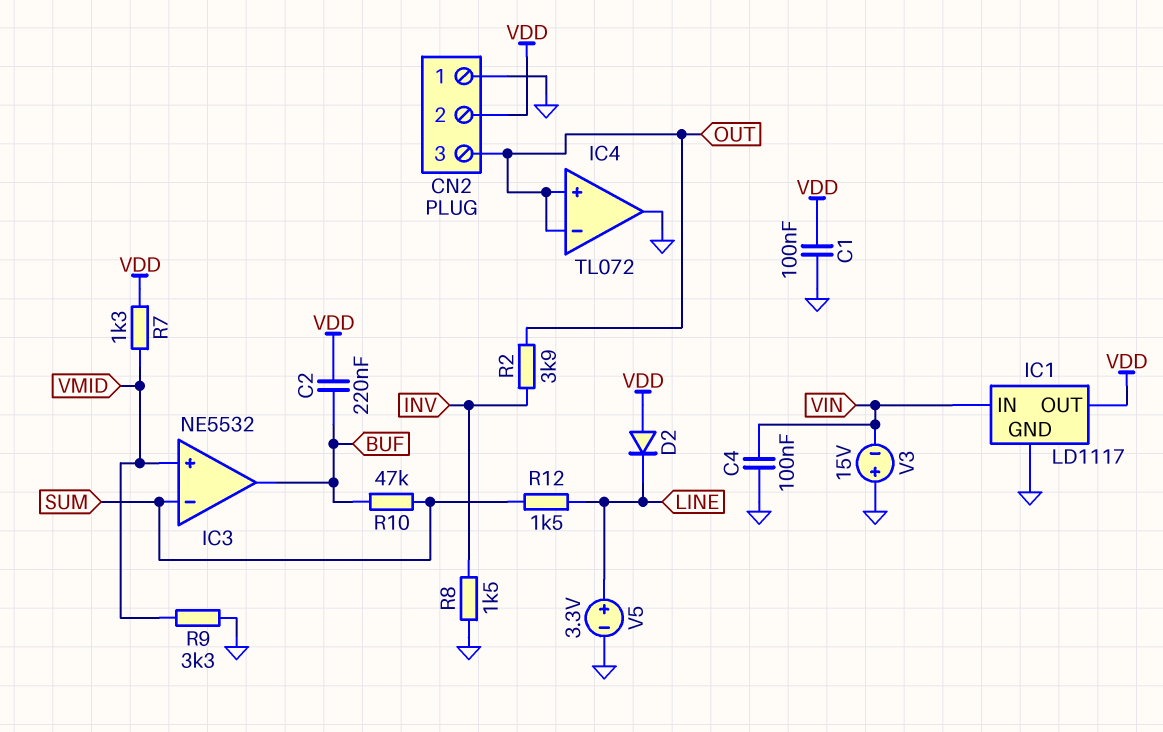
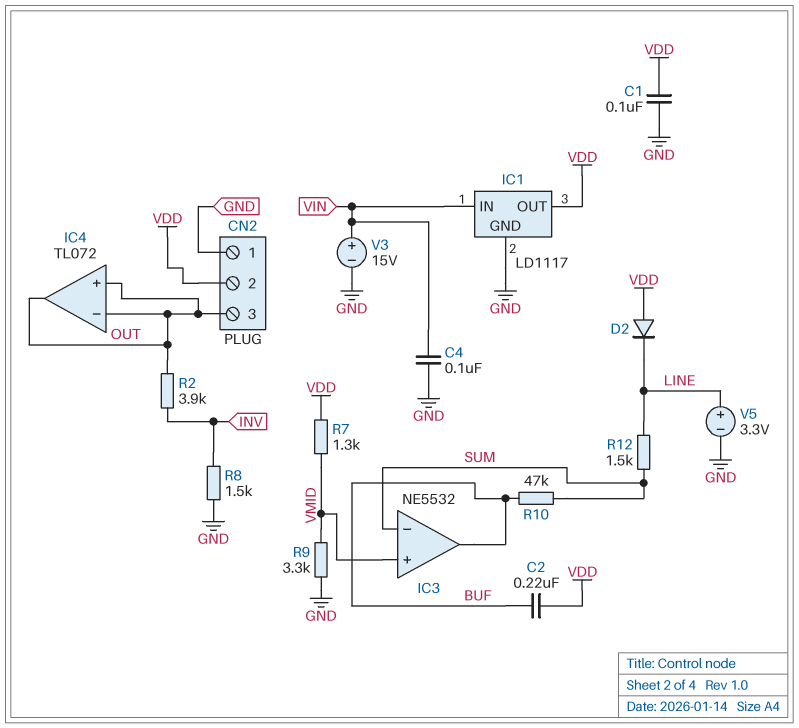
IC4 pin out: GND -> OUT
V3: 15V (plus GND, minus VIN) -> 15V (plus VIN, minus GND)

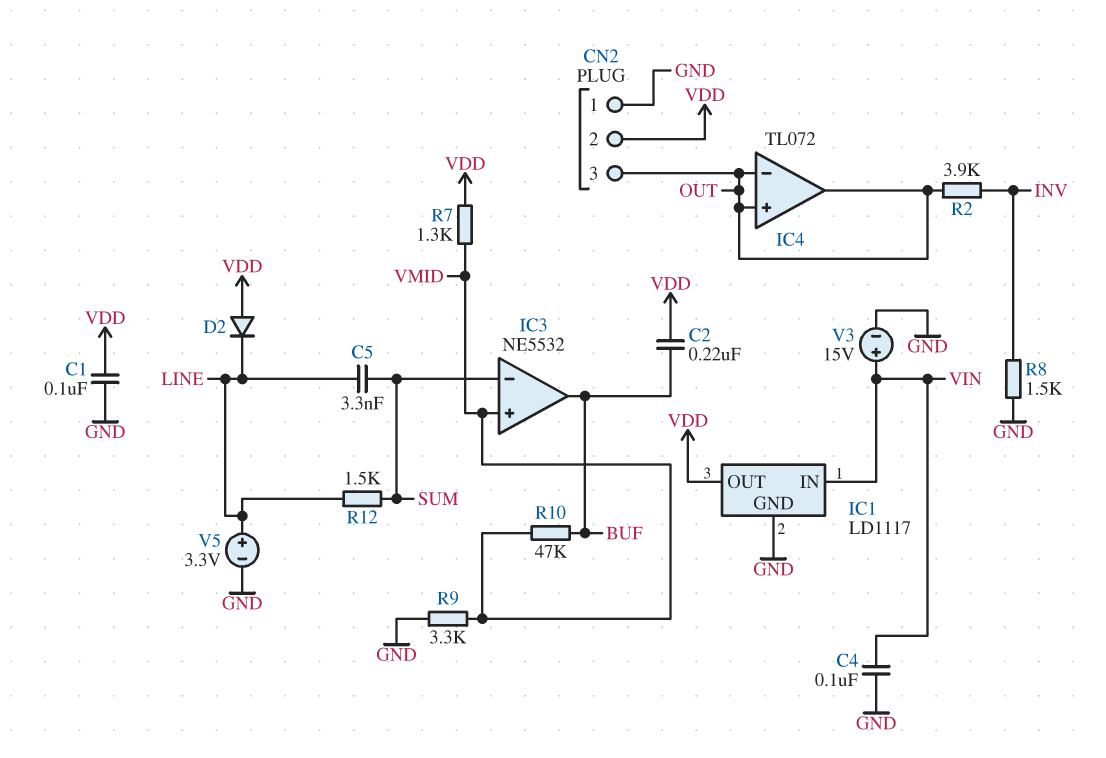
C5: none -> 3.3nF (LINE, SUM)
R10: 47k (BUF, SUM) -> 47k (BUF, VMID)

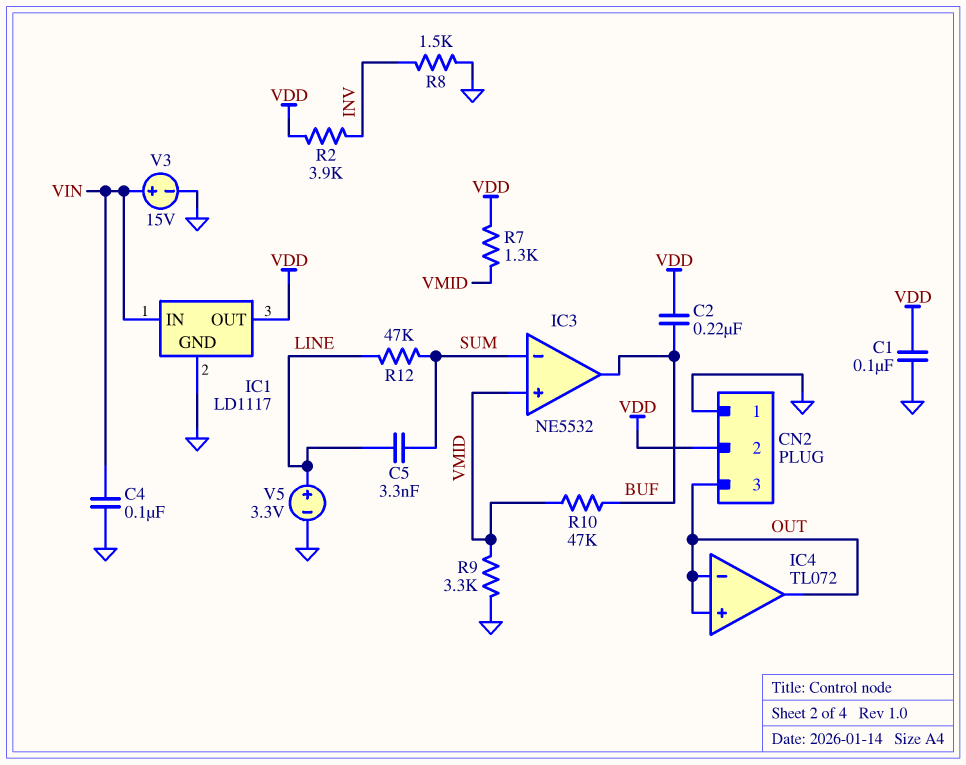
D2: diode (A VDD, K LINE) -> none
R2: 3.9k (INV, OUT) -> 3.9k (INV, VDD)
R12: 1.5k (LINE, SUM) -> 47k (LINE, SUM)

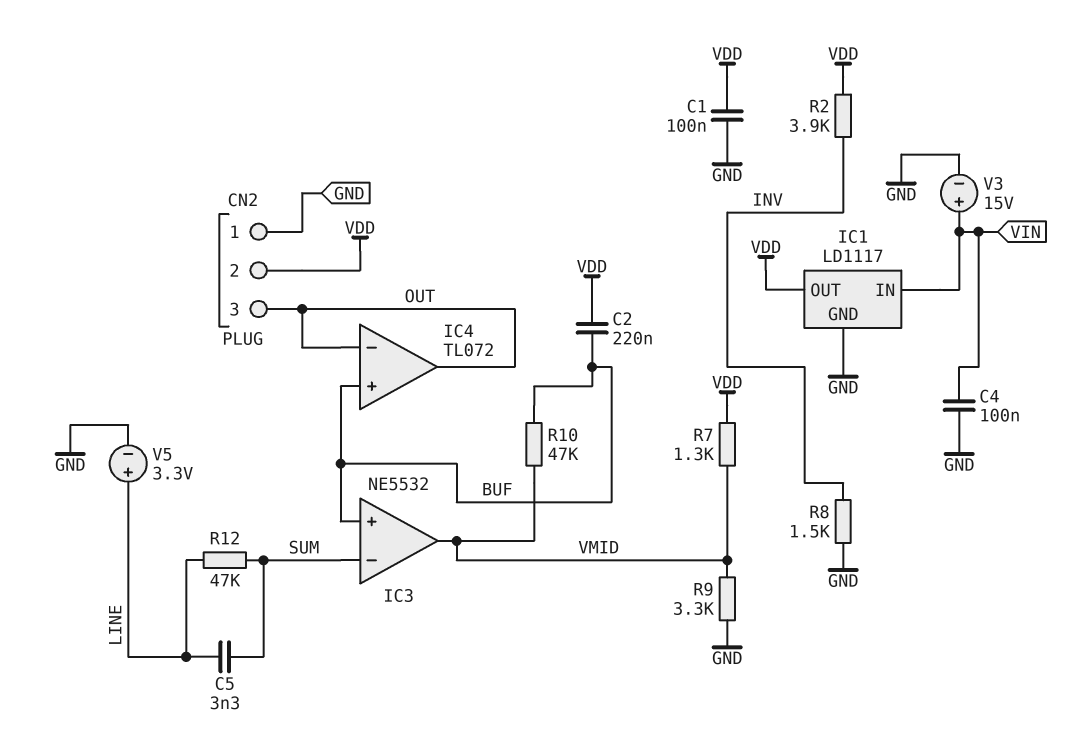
IC3 pin in+: VMID -> BUF
IC3 pin out: BUF -> VMID
IC4 pin in+: OUT -> BUF

